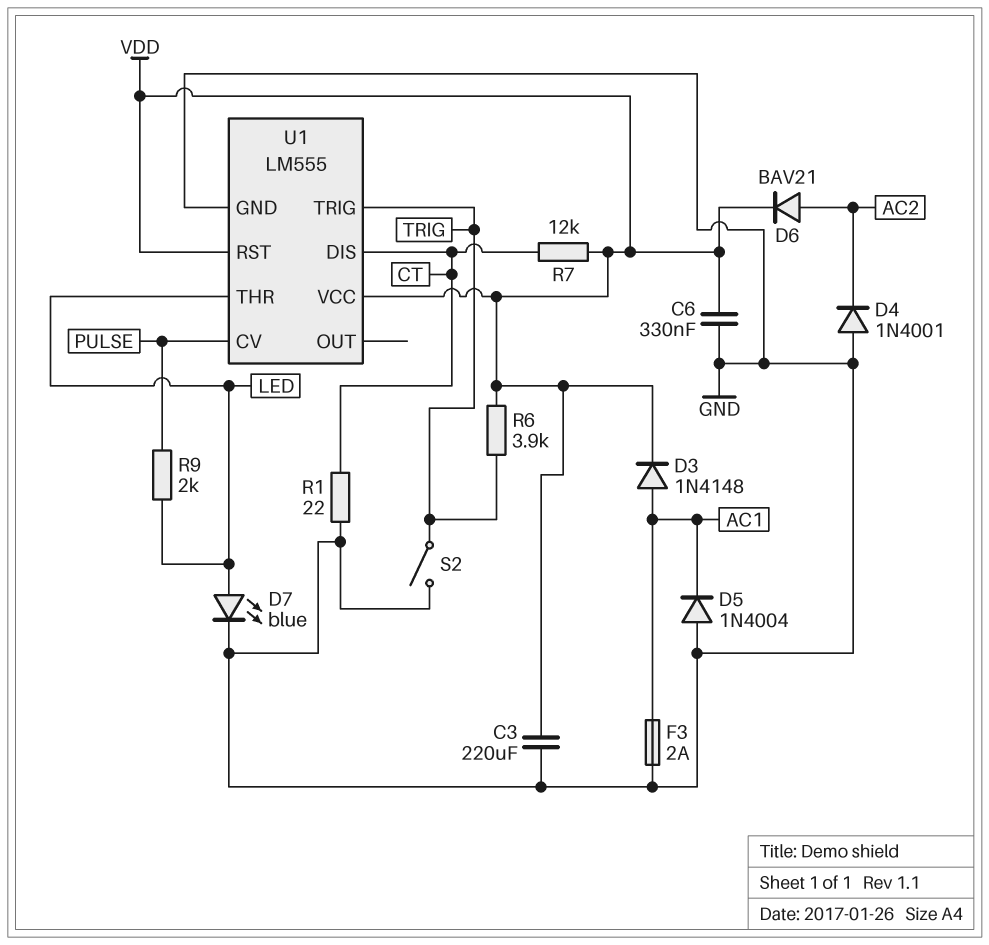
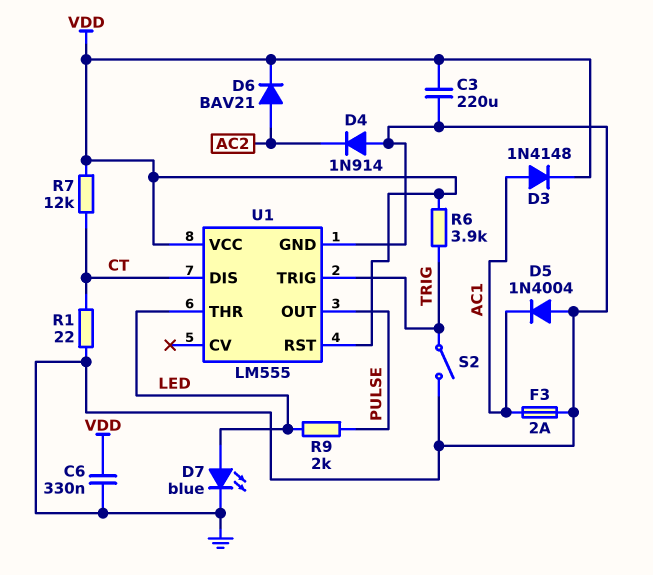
D4: diode 1N4001 (A GND, K AC2) -> diode 1N914 (A GND, K AC2)
U1 pin CV: PULSE -> none
U1 pin OUT: none -> PULSE

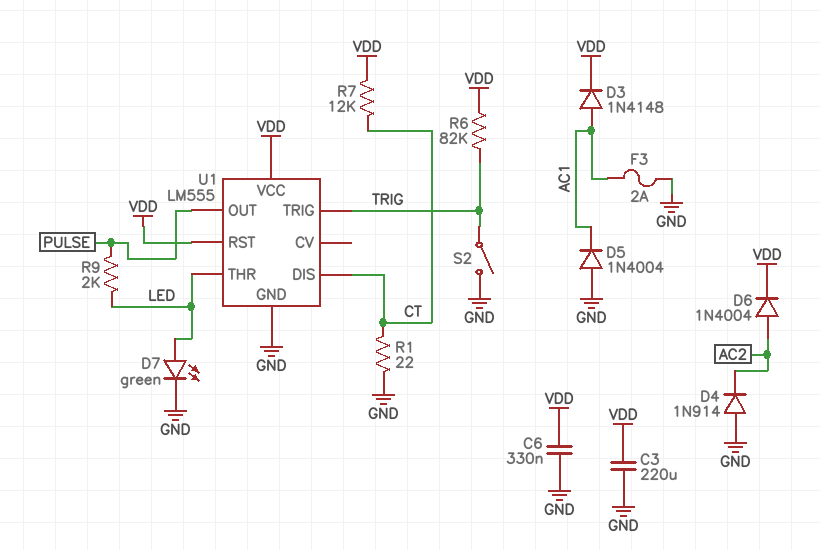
D6: diode BAV21 (A AC2, K VDD) -> diode 1N4004 (A AC2, K VDD)
D7: LED blue (A LED, K GND) -> LED green (A LED, K GND)
R6: 3.9k (TRIG, VDD) -> 82k (TRIG, VDD)

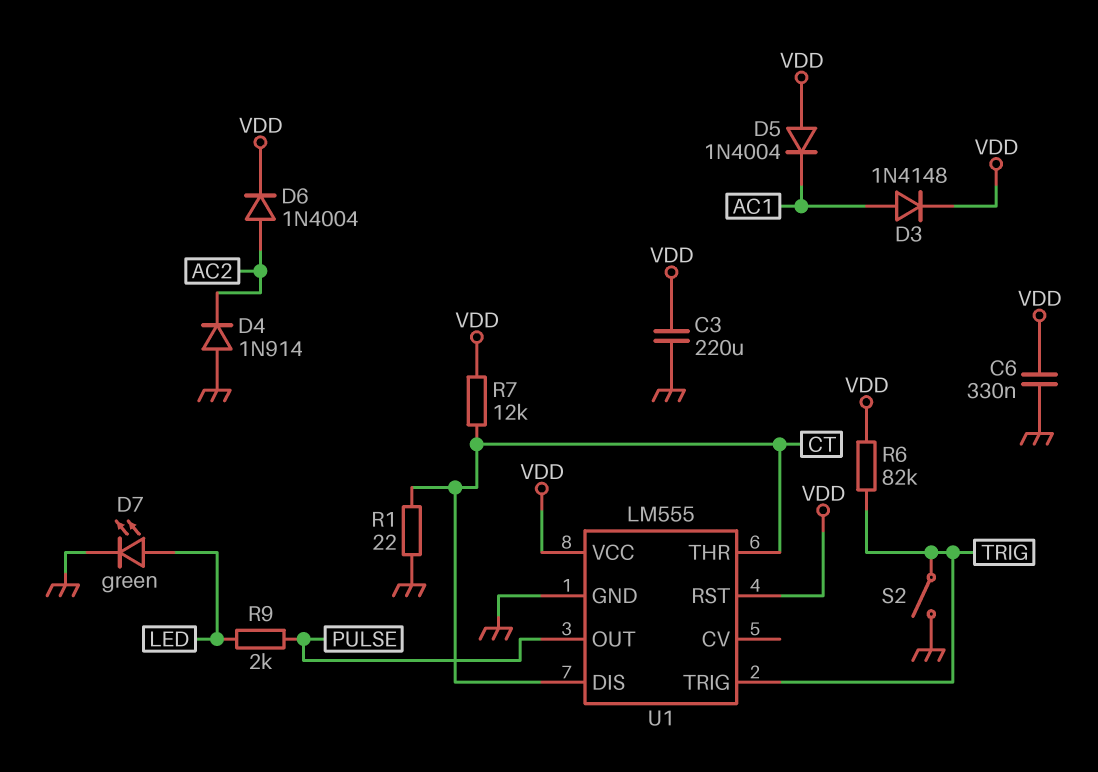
D5: diode 1N4004 (A GND, K AC1) -> diode 1N4004 (A VDD, K AC1)
F3: 2A (AC1, GND) -> none
U1 pin THR: LED -> CT

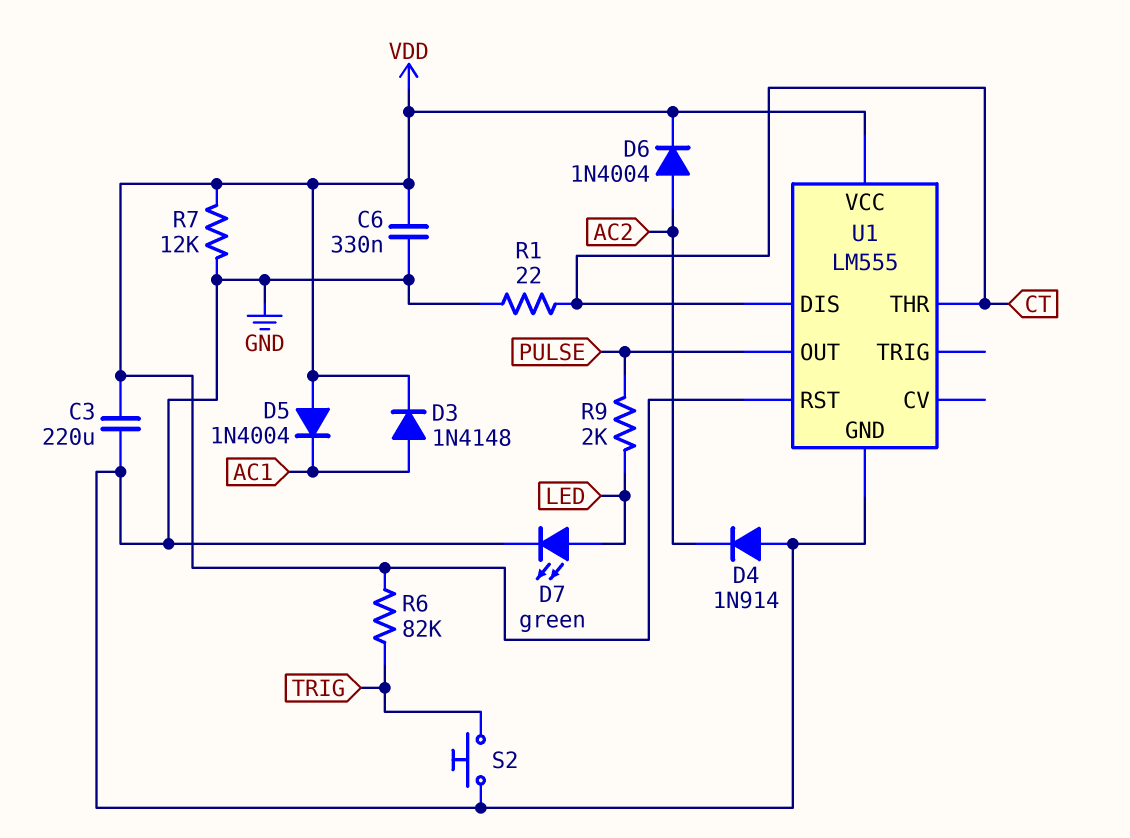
R7: 12k (CT, VDD) -> 12k (GND, VDD)
S2: switch (GND, TRIG) -> button (GND, TRIG)
U1 pin TRIG: TRIG -> none

